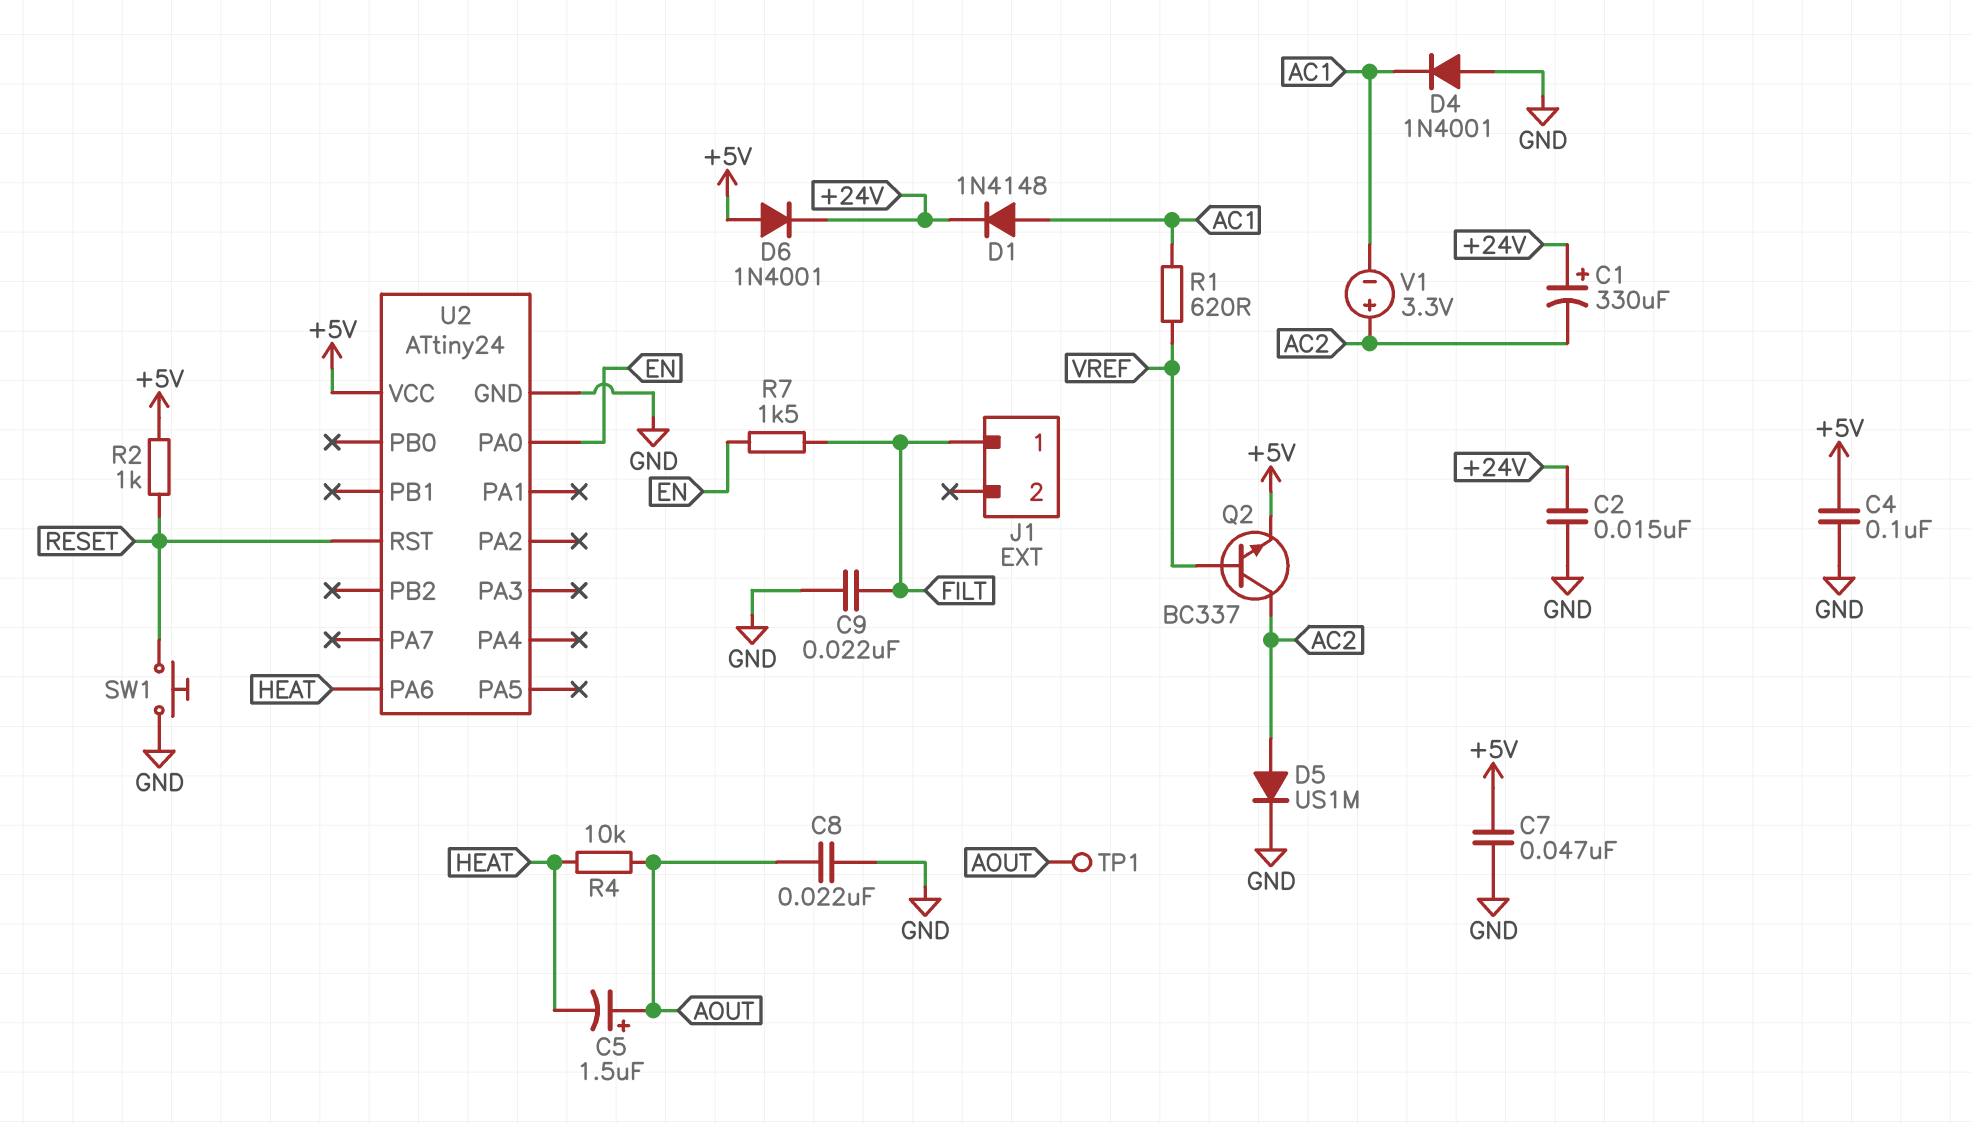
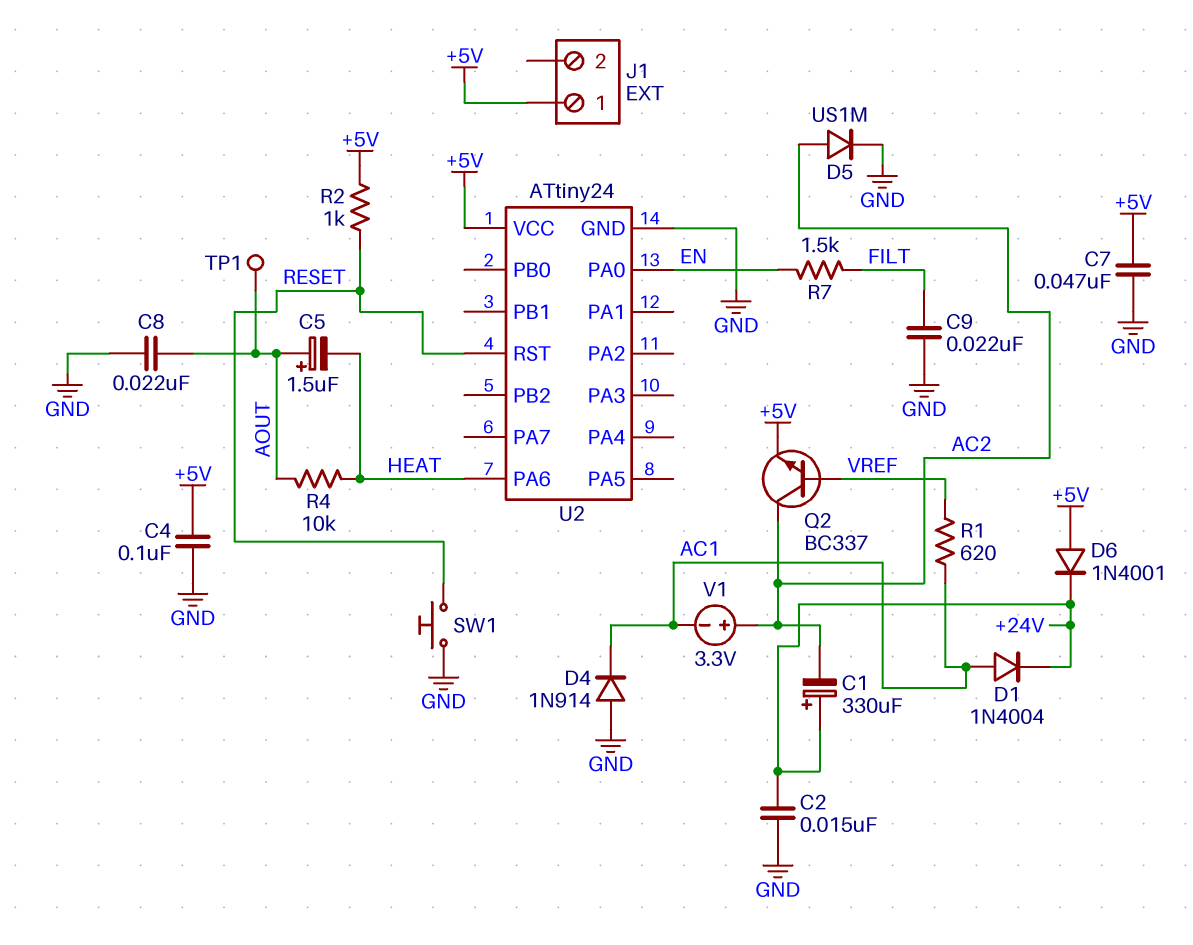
D1: diode 1N4148 (A AC1, K +24V) -> diode 1N4004 (A AC1, K +24V)
D4: diode 1N4001 (A GND, K AC1) -> diode 1N914 (A GND, K AC1)
J1 pin 1: FILT -> +5V

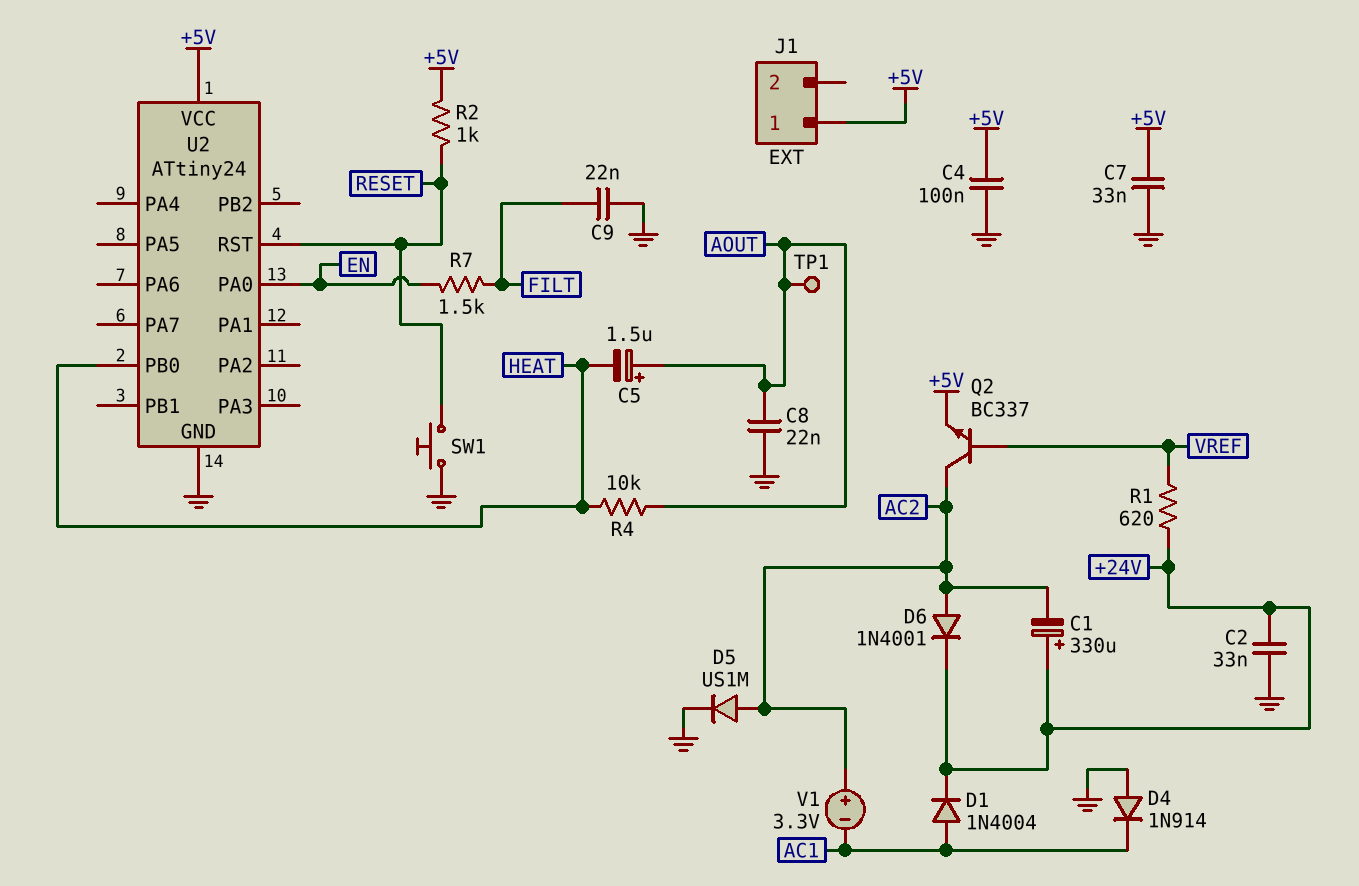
C2: 15nF (+24V, GND) -> 33nF (+24V, GND)
C7: 47nF (+5V, GND) -> 33nF (+5V, GND)
D6: diode 1N4001 (A +5V, K +24V) -> diode 1N4001 (A AC2, K +24V)
R1: 620 (AC1, VREF) -> 620 (+24V, VREF)
U2 pin PA6: HEAT -> none
U2 pin PB0: none -> HEAT

